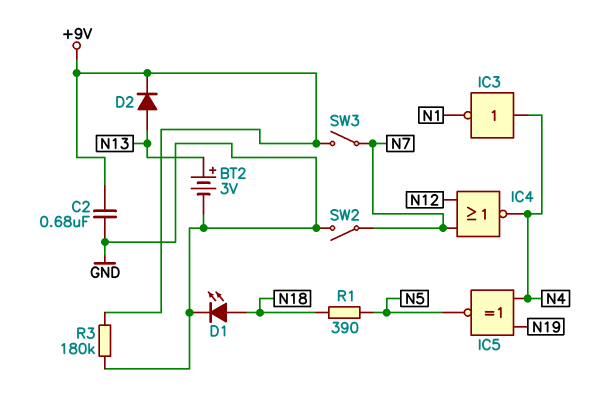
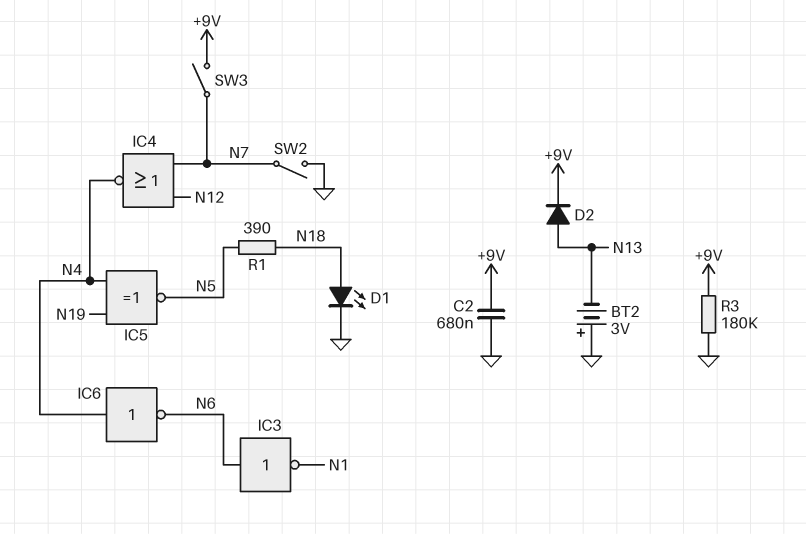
BT2: 3V (plus N13, minus GND) -> 3V (plus GND, minus N13)
IC3: NOT (in N4, out N1) -> NOT (in N6, out N1)
IC6: none -> NOT (in N4, out N6)

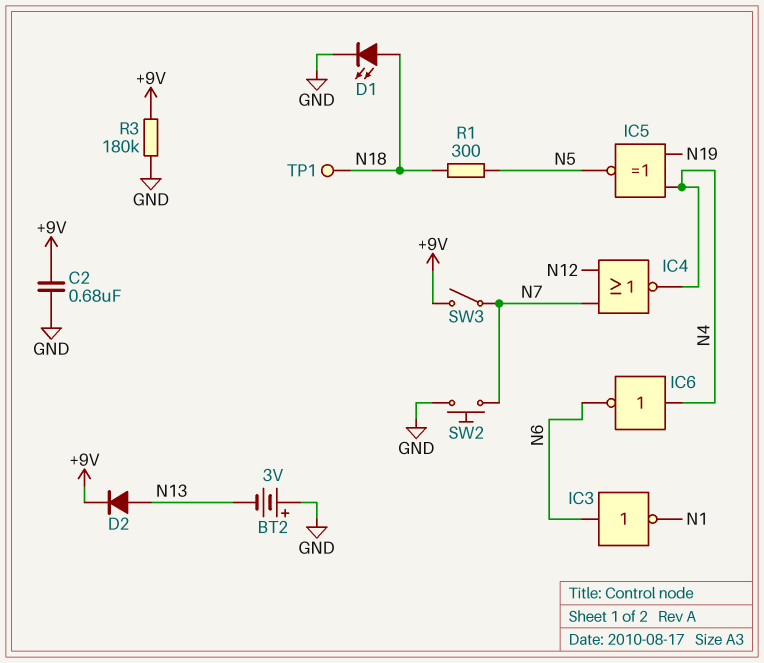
R1: 390 (N5, N18) -> 300 (N5, N18)
SW2: switch (GND, N7) -> button (GND, N7)
TP1: none -> test point (N18)

